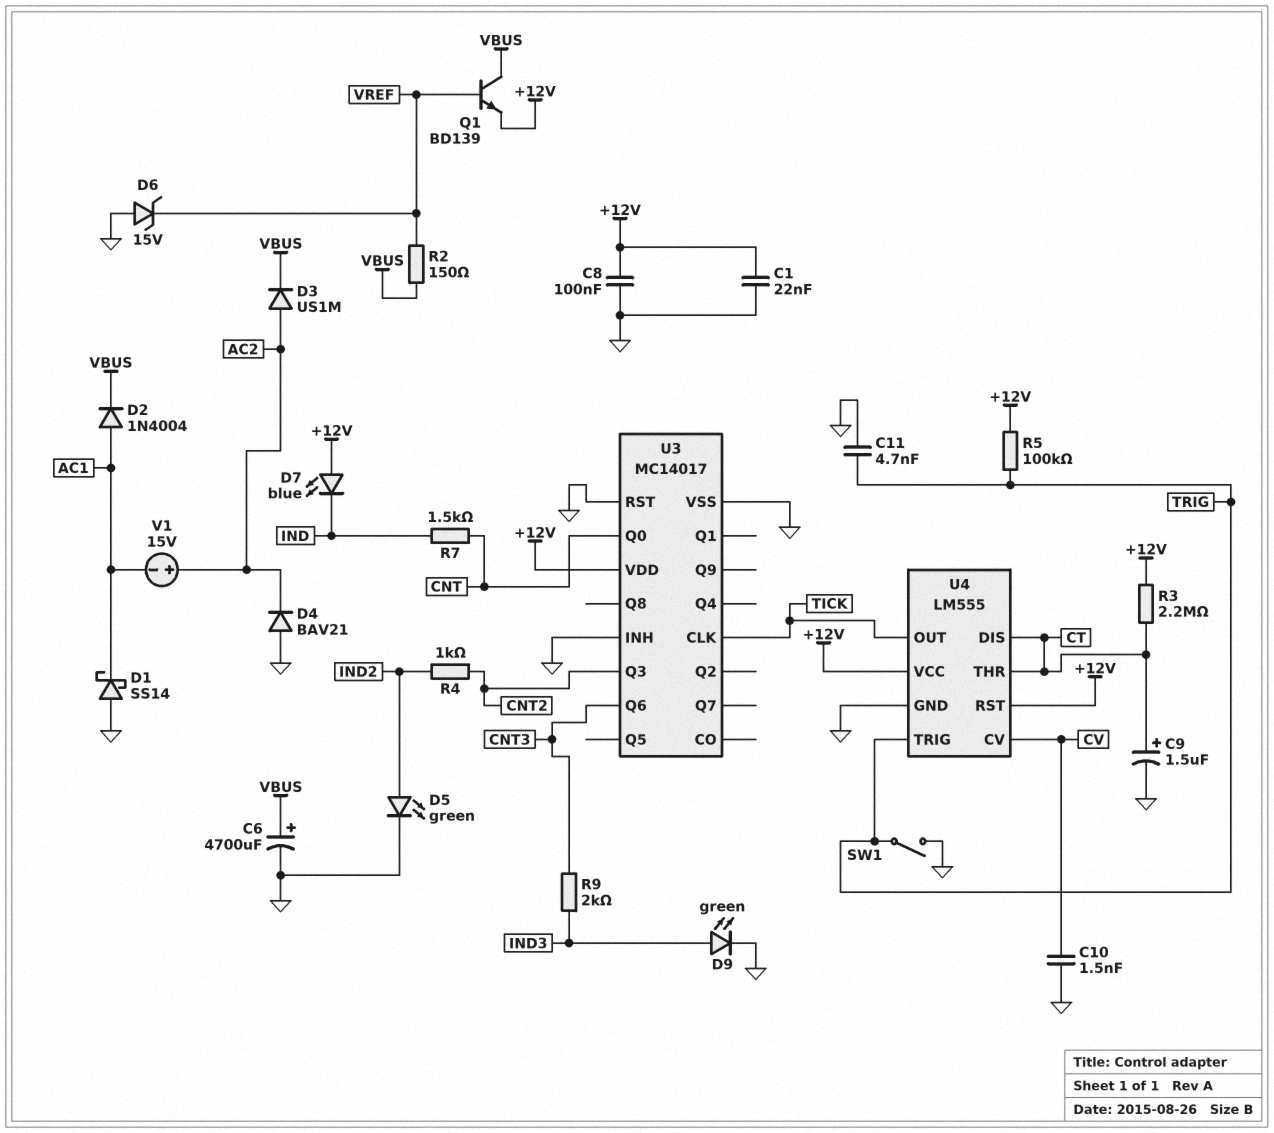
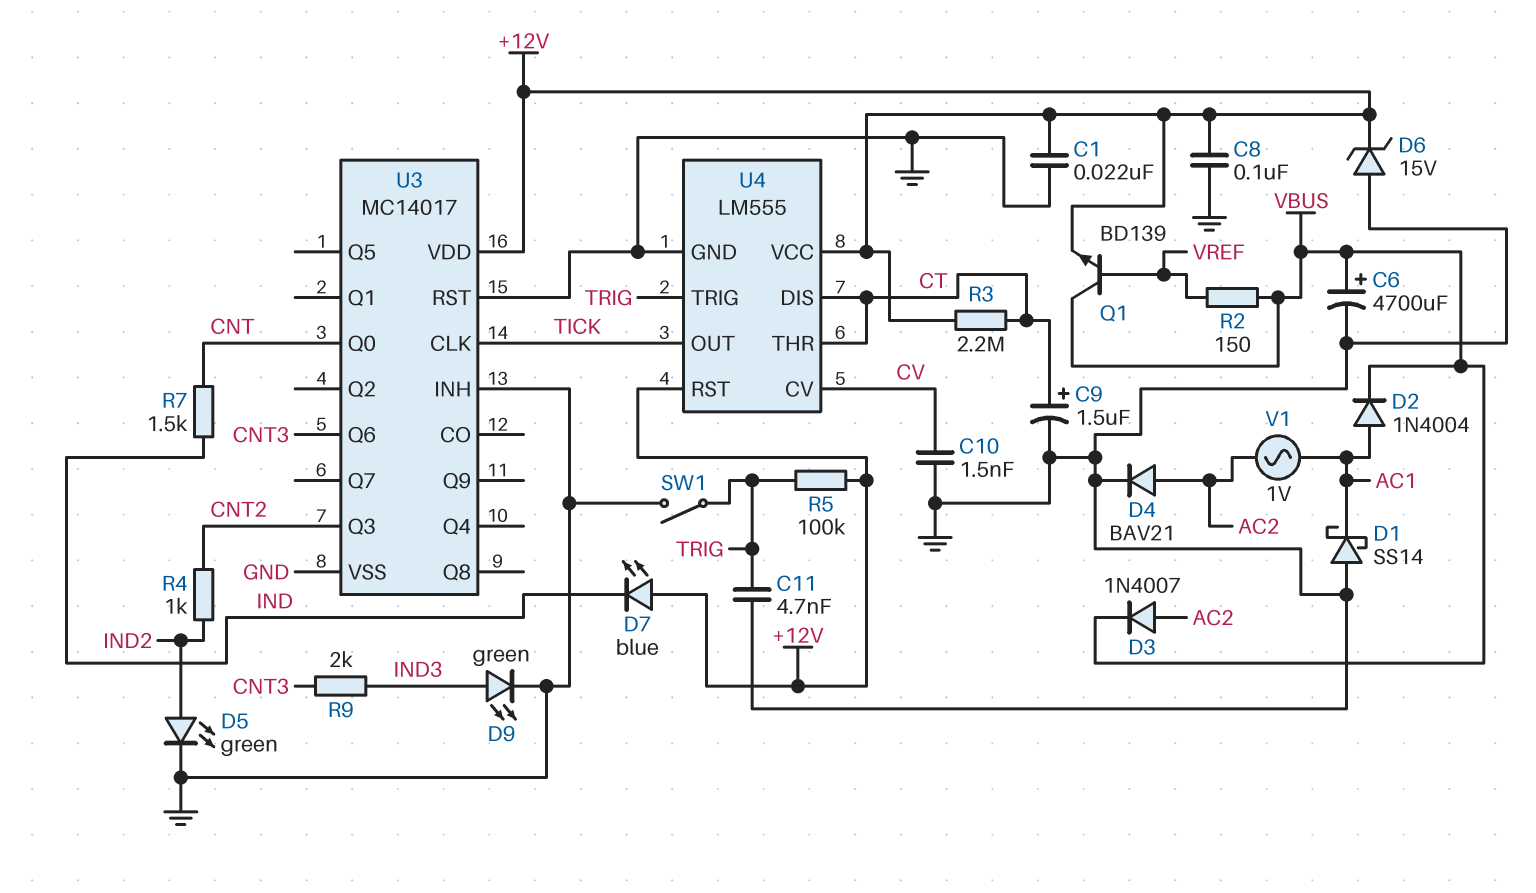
D3: diode US1M (A AC2, K VBUS) -> diode 1N4007 (A AC2, K VBUS)
D4: diode BAV21 (A GND, K AC2) -> diode BAV21 (A AC2, K GND)
D6: zener 15V (A GND, K VREF) -> zener 15V (A GND, K +12V)
V1: 15V (plus AC2, minus AC1) -> AC 1V (AC1, AC2)

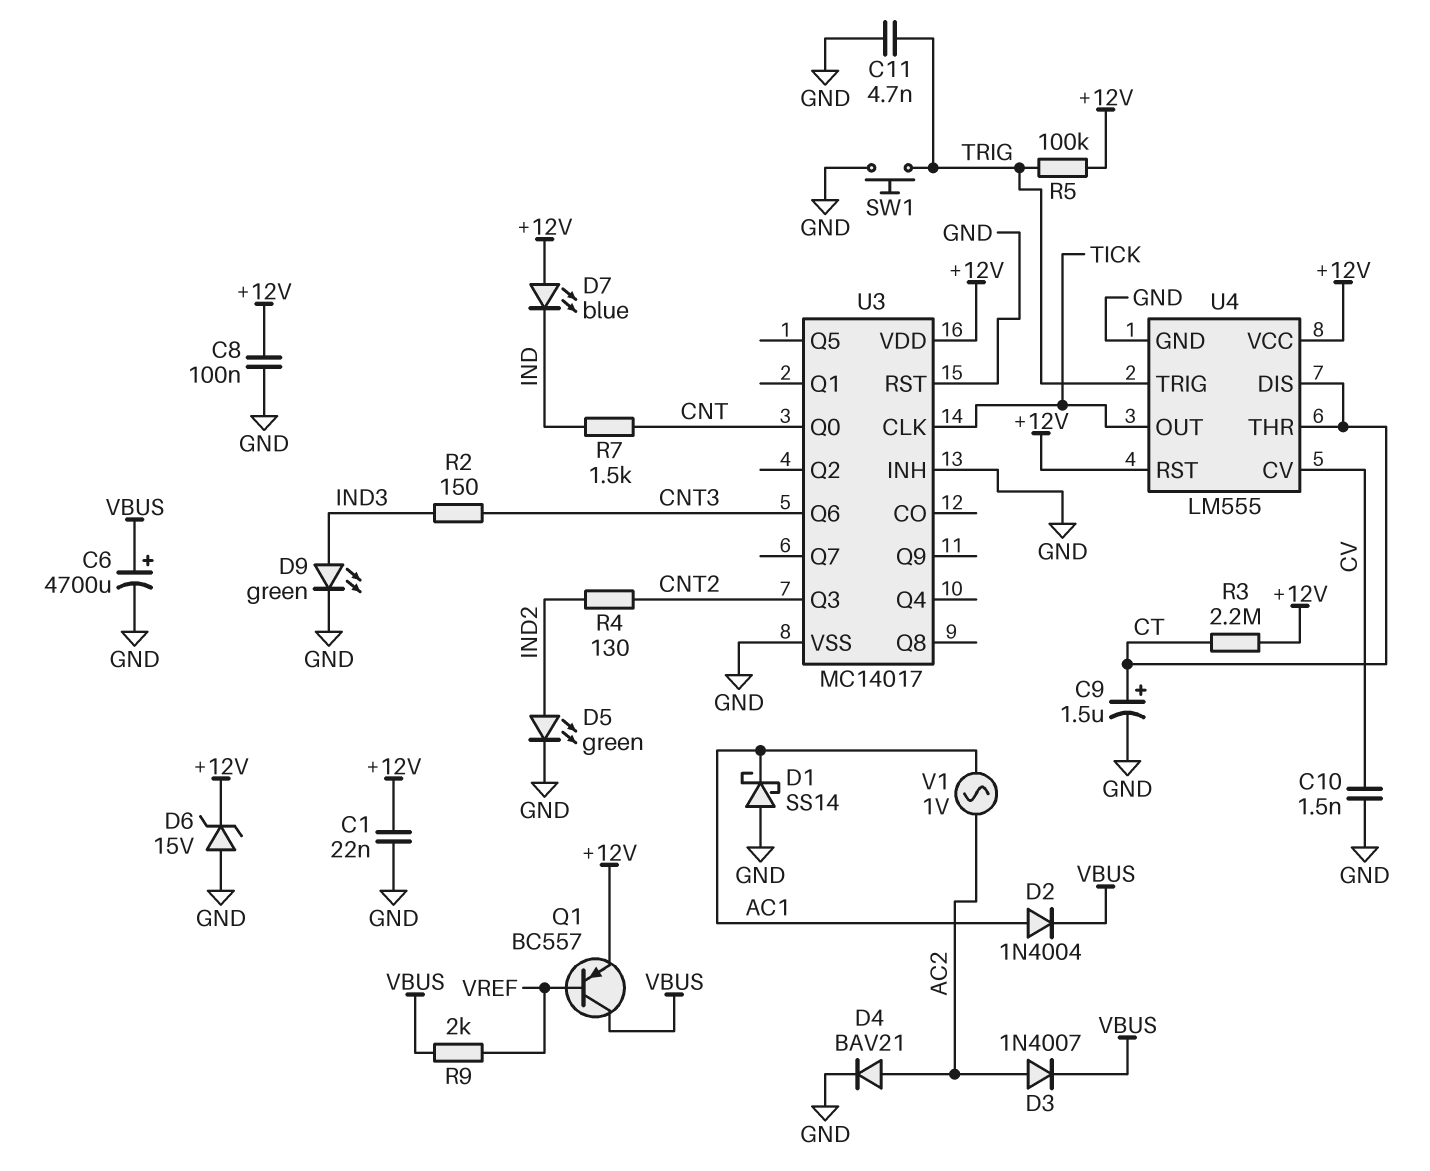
Q1: NPN BD139 (B VREF, C VBUS, E +12V) -> PNP BC557 (B VREF, C VBUS, E +12V)
R2: 150 (VBUS, VREF) -> 150 (CNT3, IND3)
R4: 1k (CNT2, IND2) -> 130 (CNT2, IND2)
R9: 2k (CNT3, IND3) -> 2k (VBUS, VREF)
SW1: switch (GND, TRIG) -> button (GND, TRIG)

